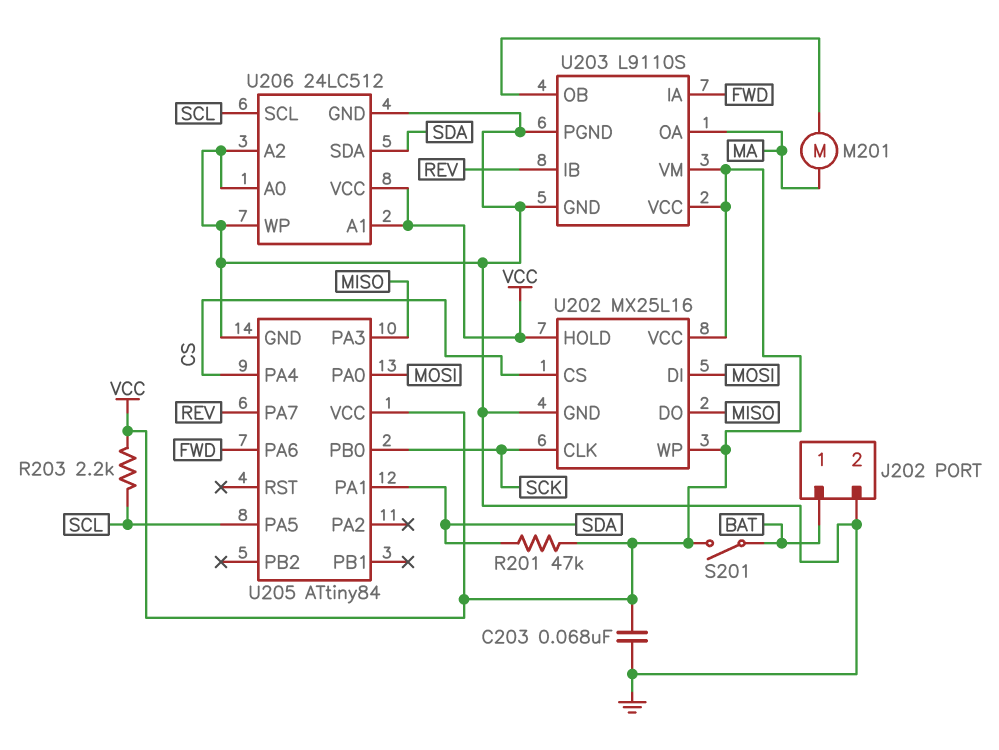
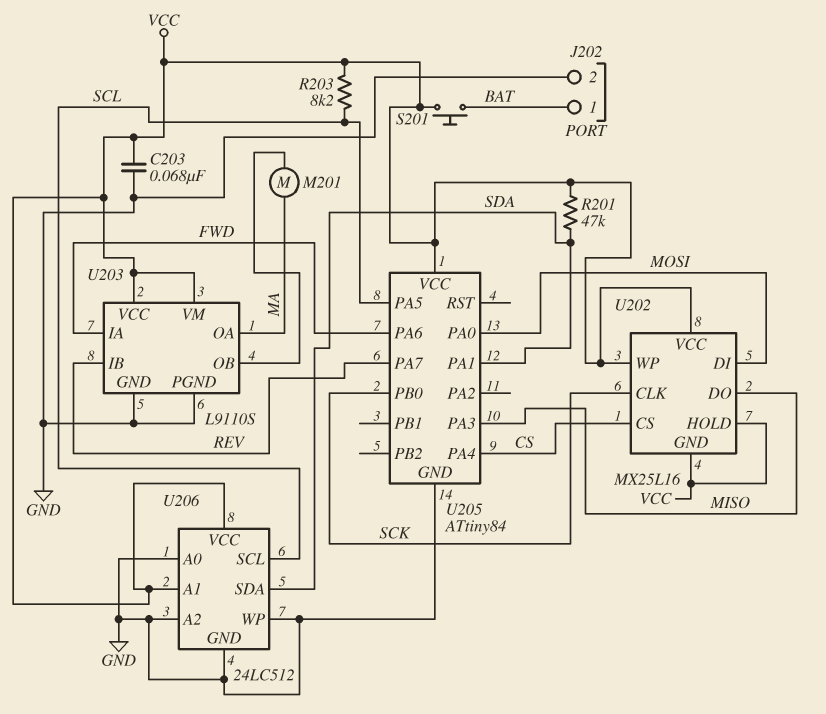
R203: 2.2k (SCL, VCC) -> 8.2k (SCL, VCC)
S201: switch (BAT, VCC) -> button (BAT, VCC)
U202 pin GND: GND -> VCC

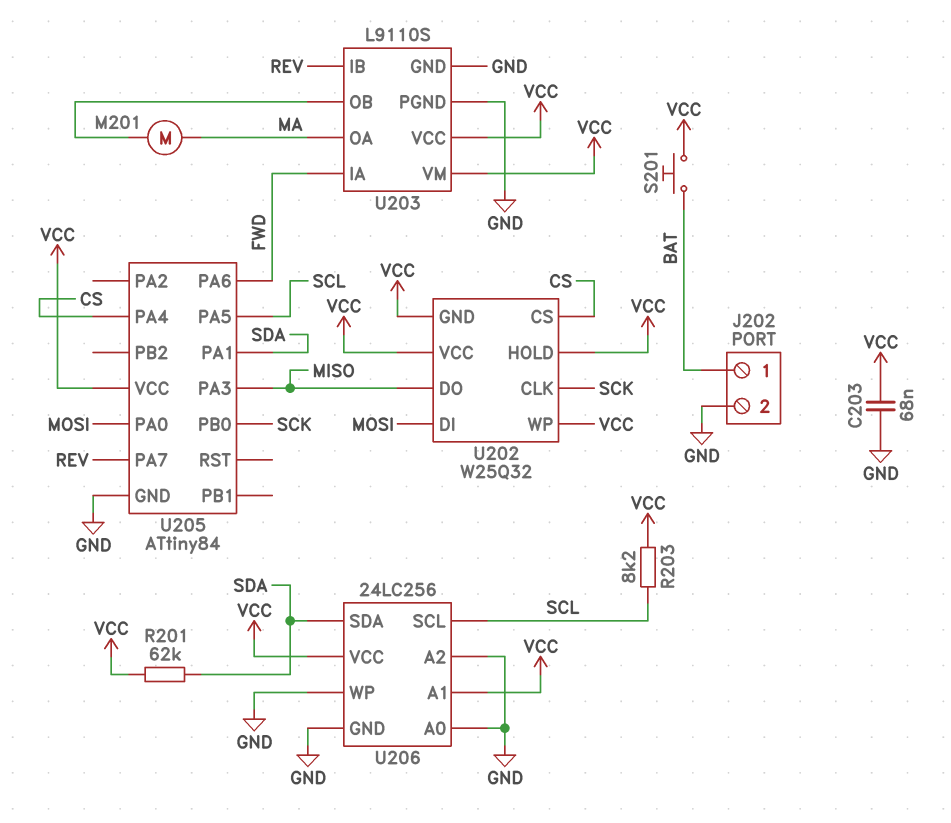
R201: 47k (SDA, VCC) -> 62k (SDA, VCC)
U202: MX25L16 -> W25Q32
U206: 24LC512 -> 24LC256

